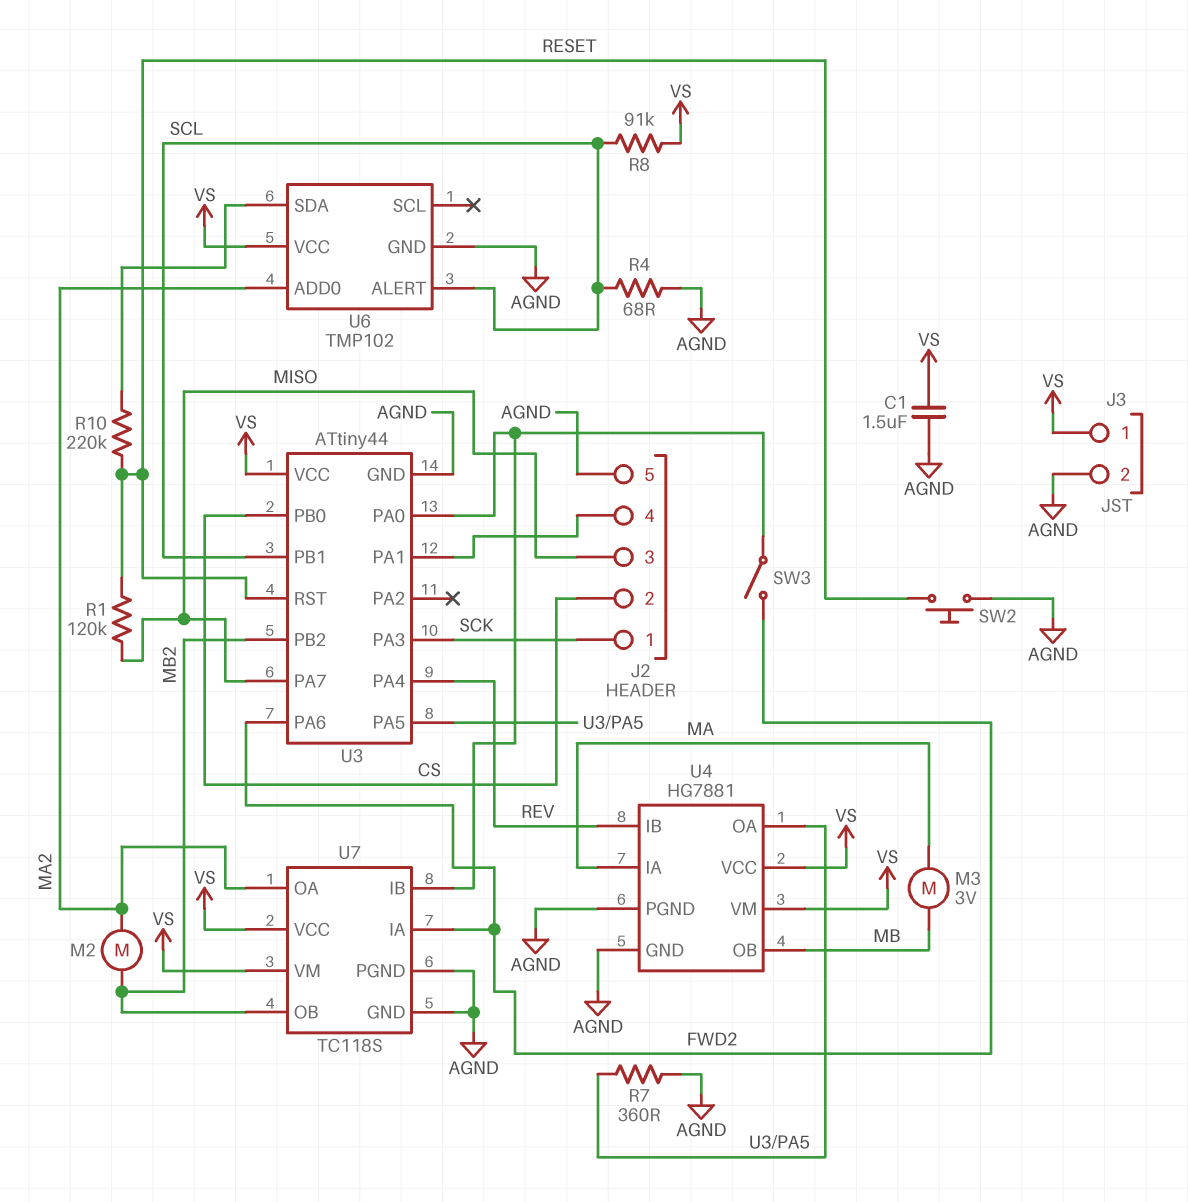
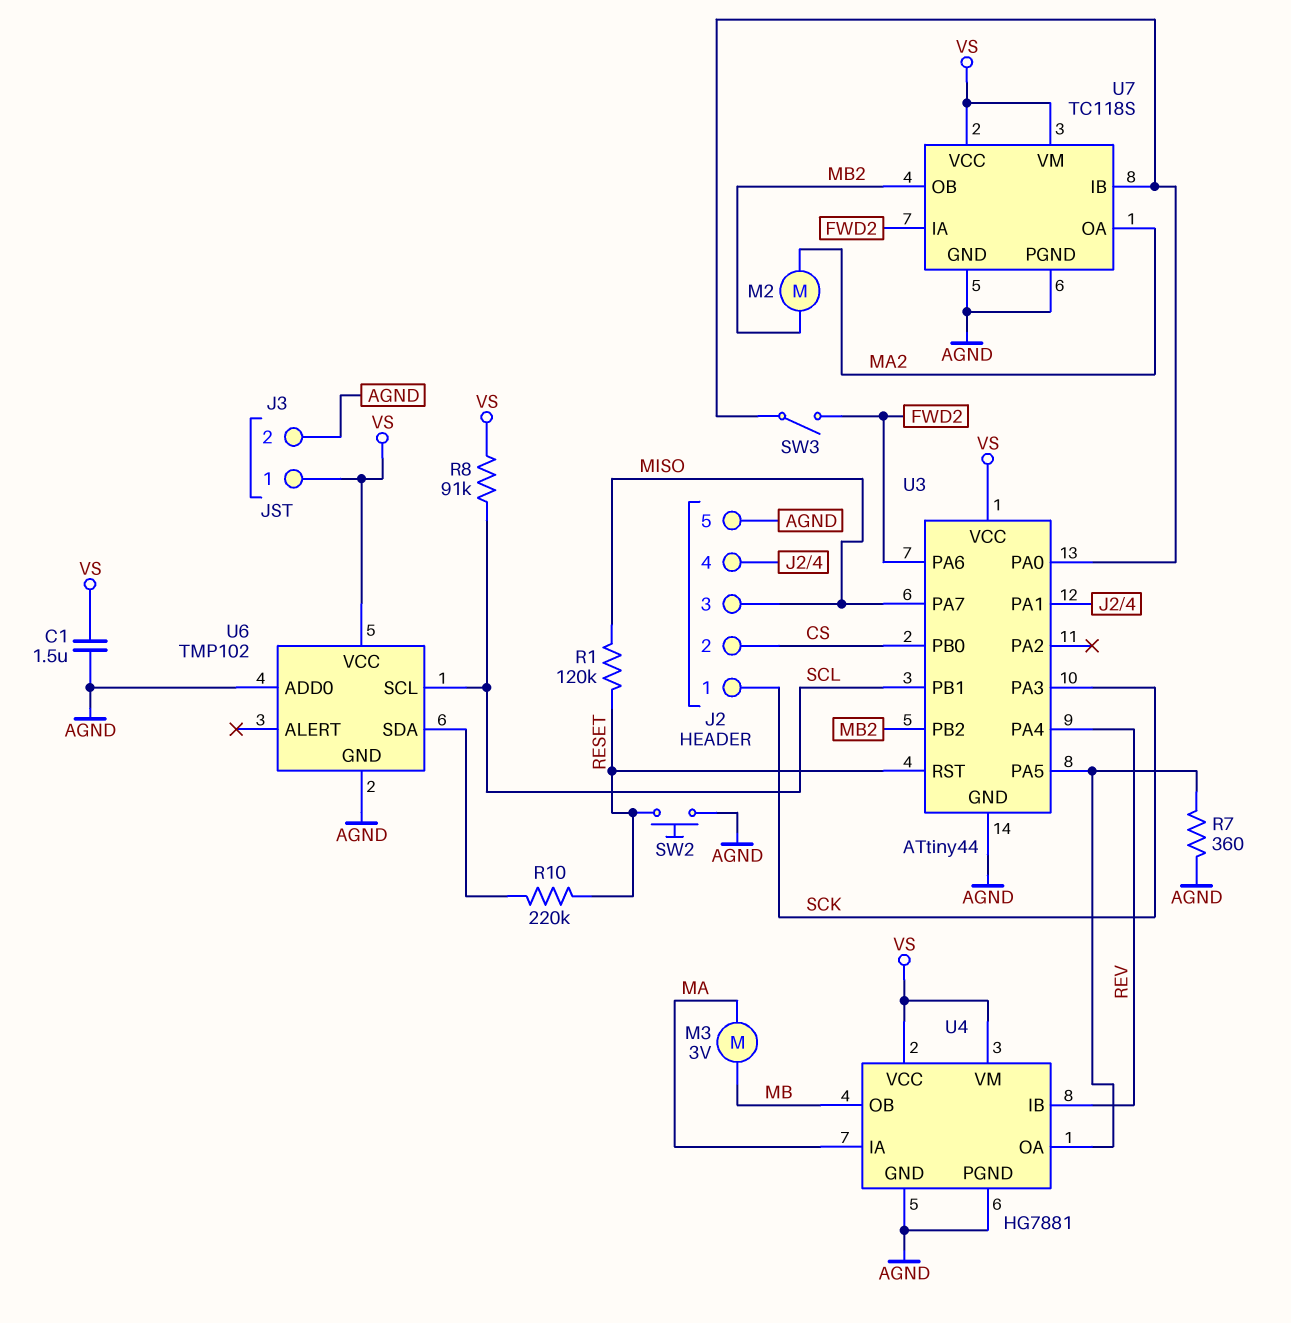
R4: 68 (AGND, SCL) -> none
U6 pin ADD0: MA2 -> AGND
U6 pin ALERT: SCL -> none
U6 pin SCL: none -> SCL

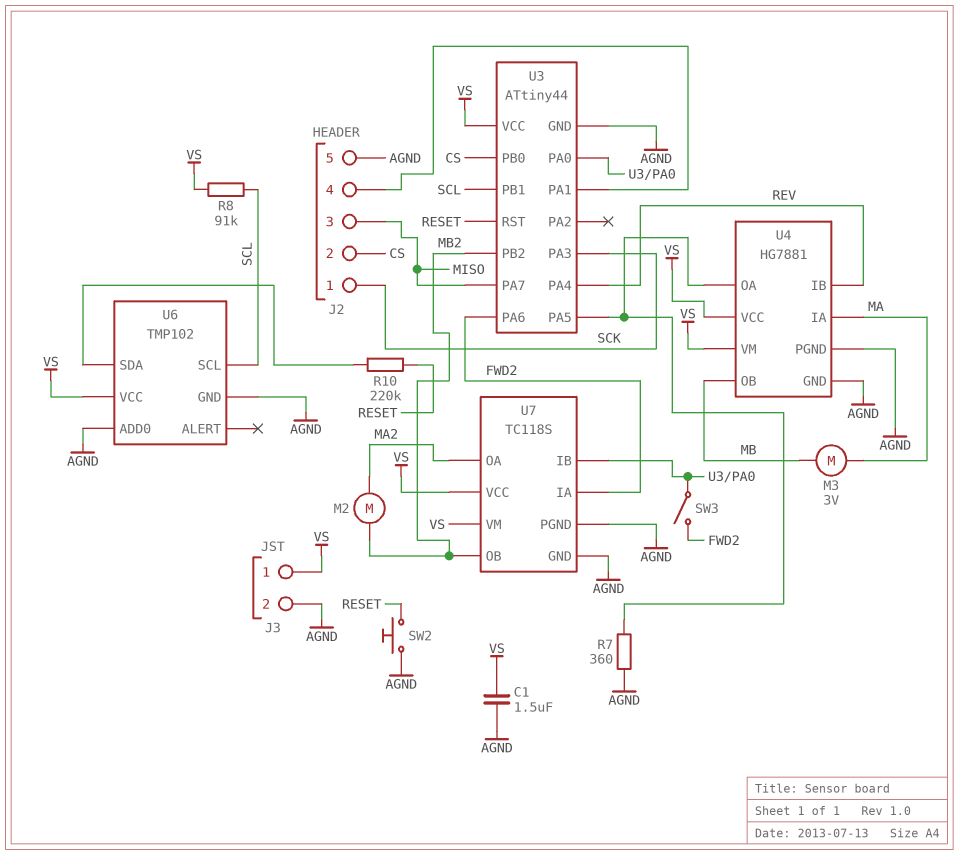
R1: 120k (MISO, RESET) -> none

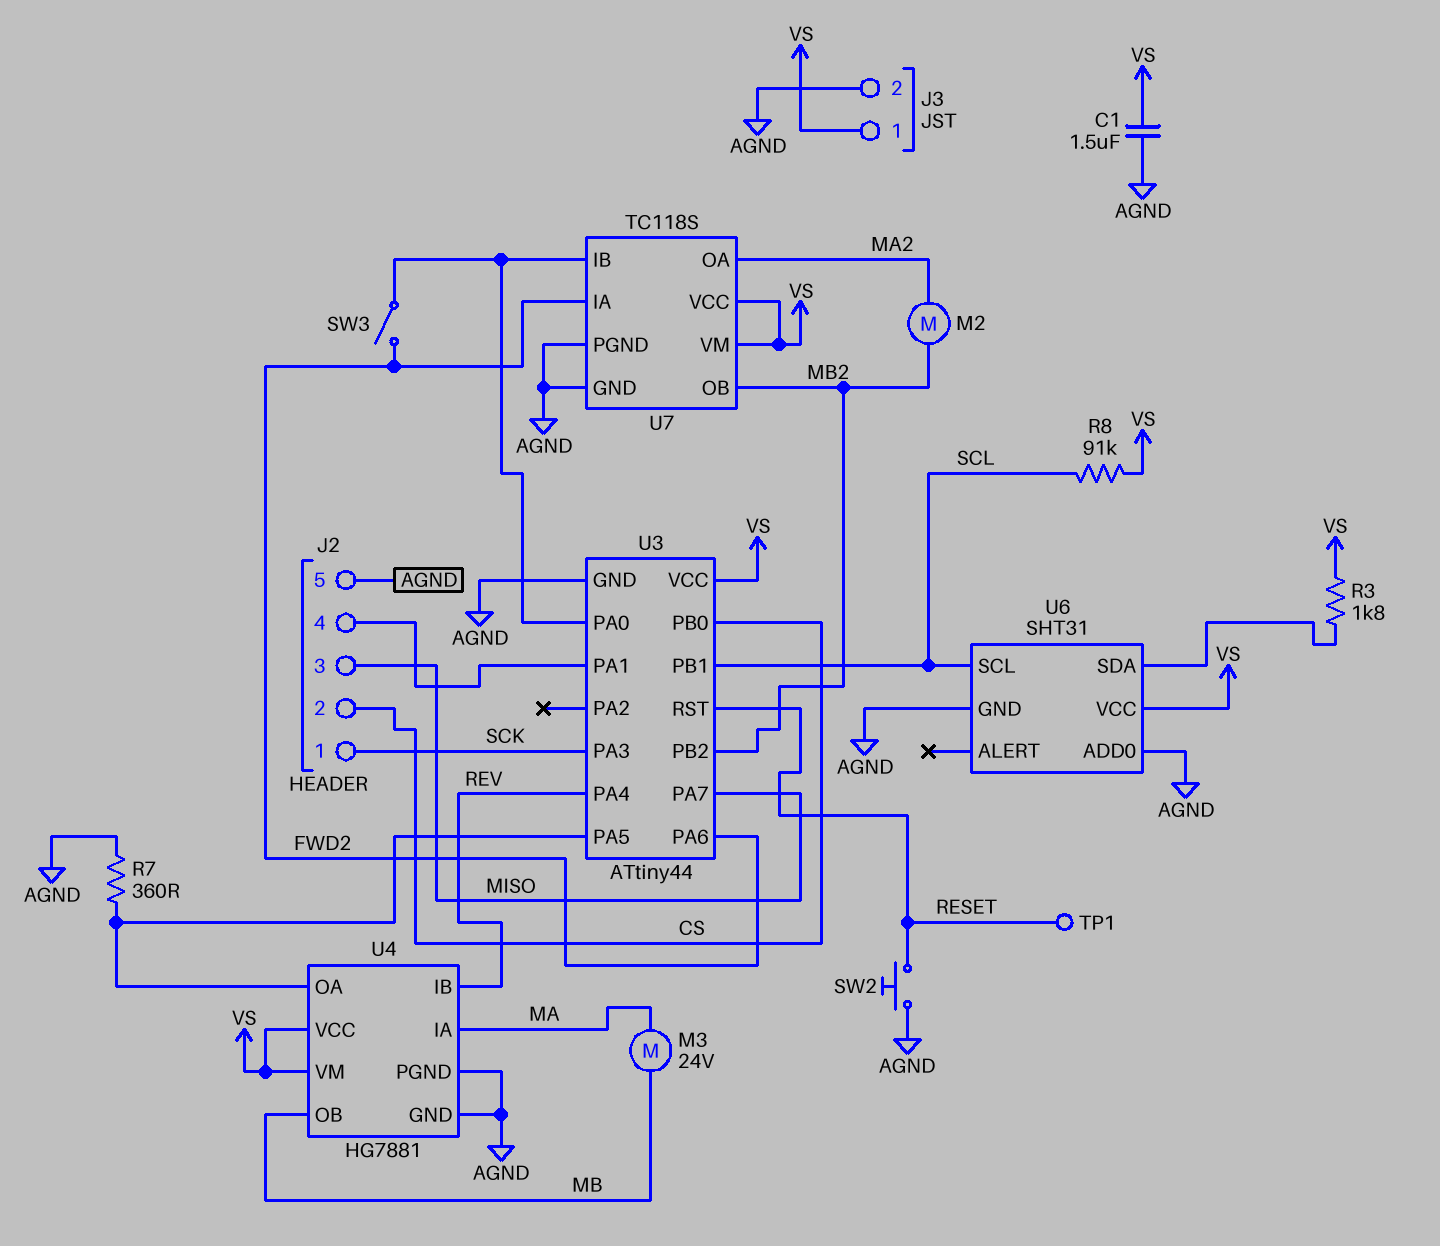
M3: motor 3V (MA, MB) -> motor 24V (MA, MB)
R3: none -> 1.8k (U6/SDA, VS)
R10: 220k (RESET, U6/SDA) -> none
TP1: none -> test point (RESET)
U6: TMP102 -> SHT31

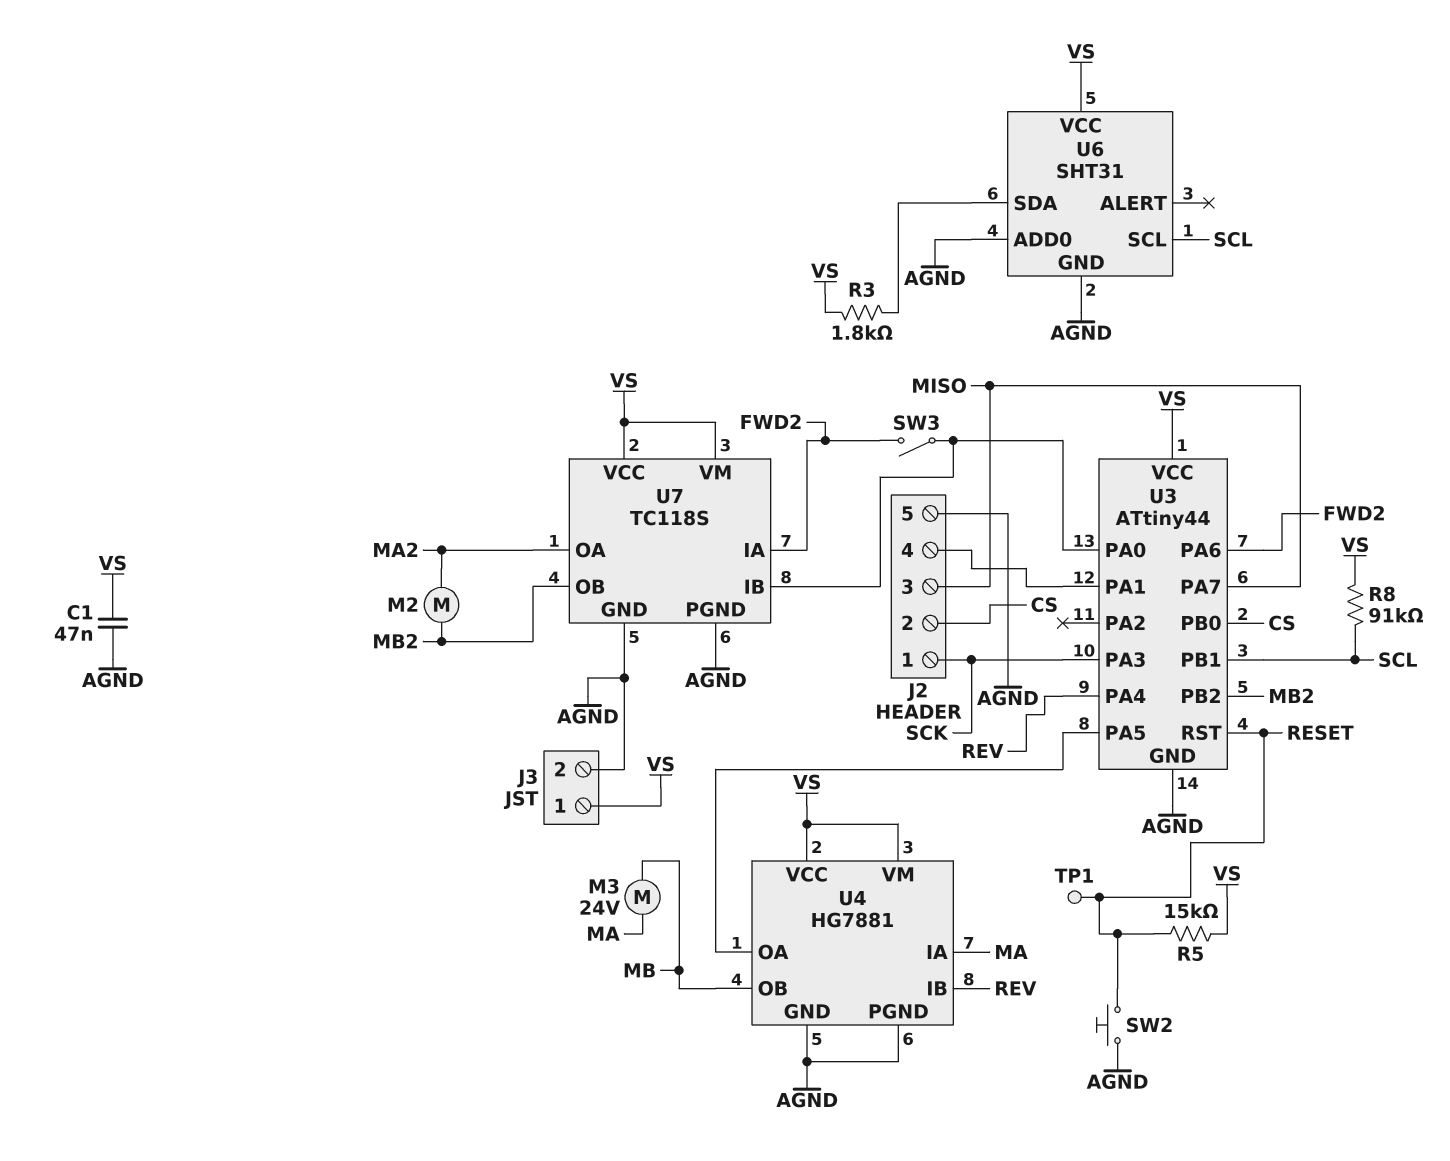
C1: 1.5uF (AGND, VS) -> 47nF (AGND, VS)
R5: none -> 15k (RESET, VS)
R7: 360 (AGND, U3/PA5) -> none

